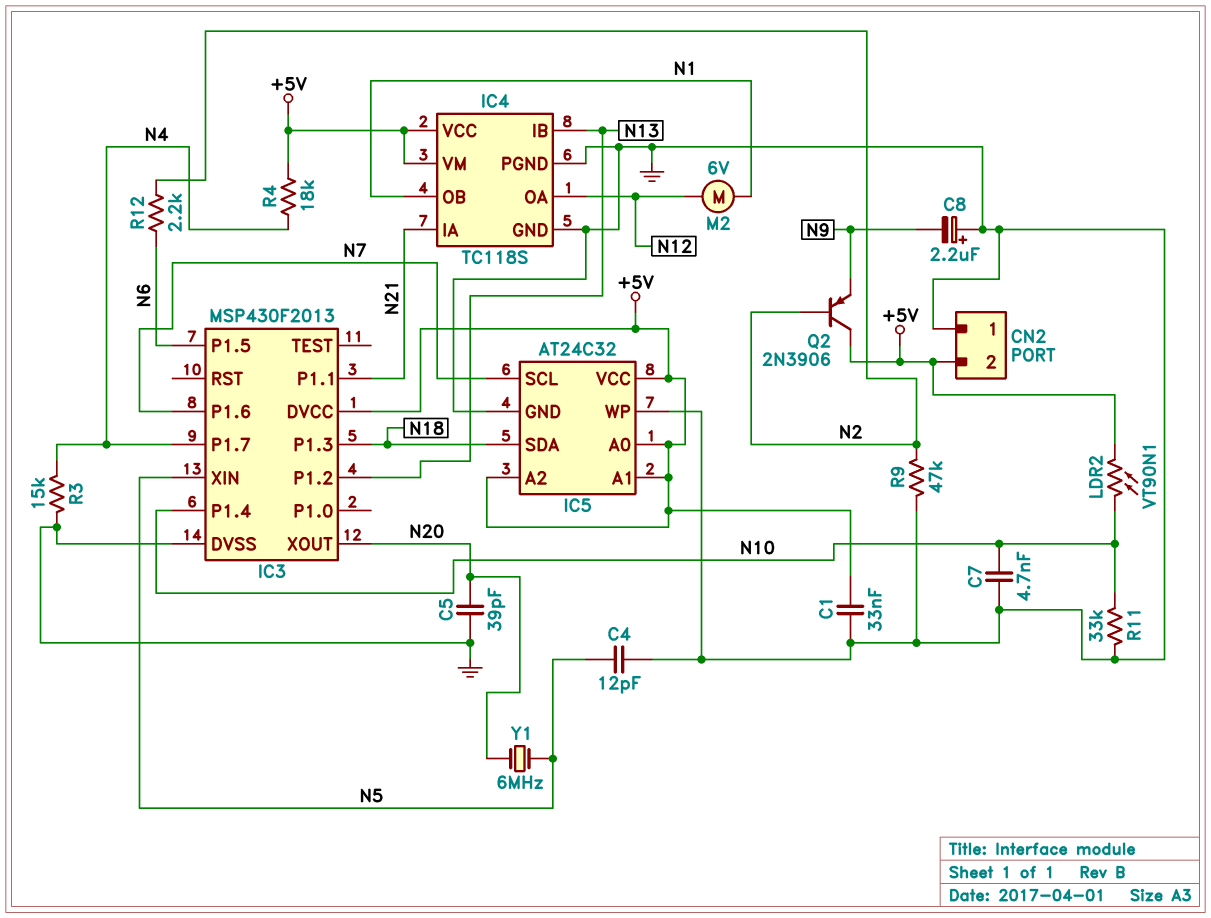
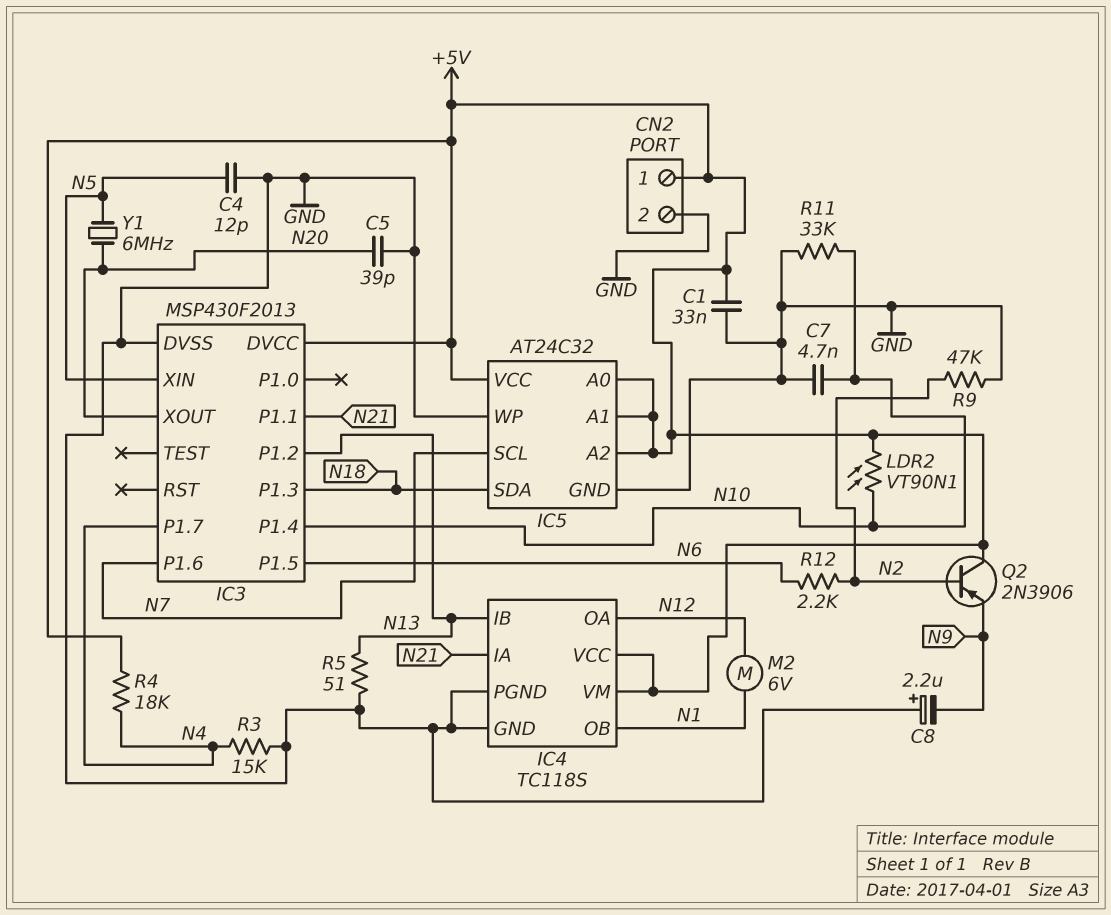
CN2 pin 1: GND -> +5V
CN2 pin 2: +5V -> GND
R5: none -> 51 (GND, N13)

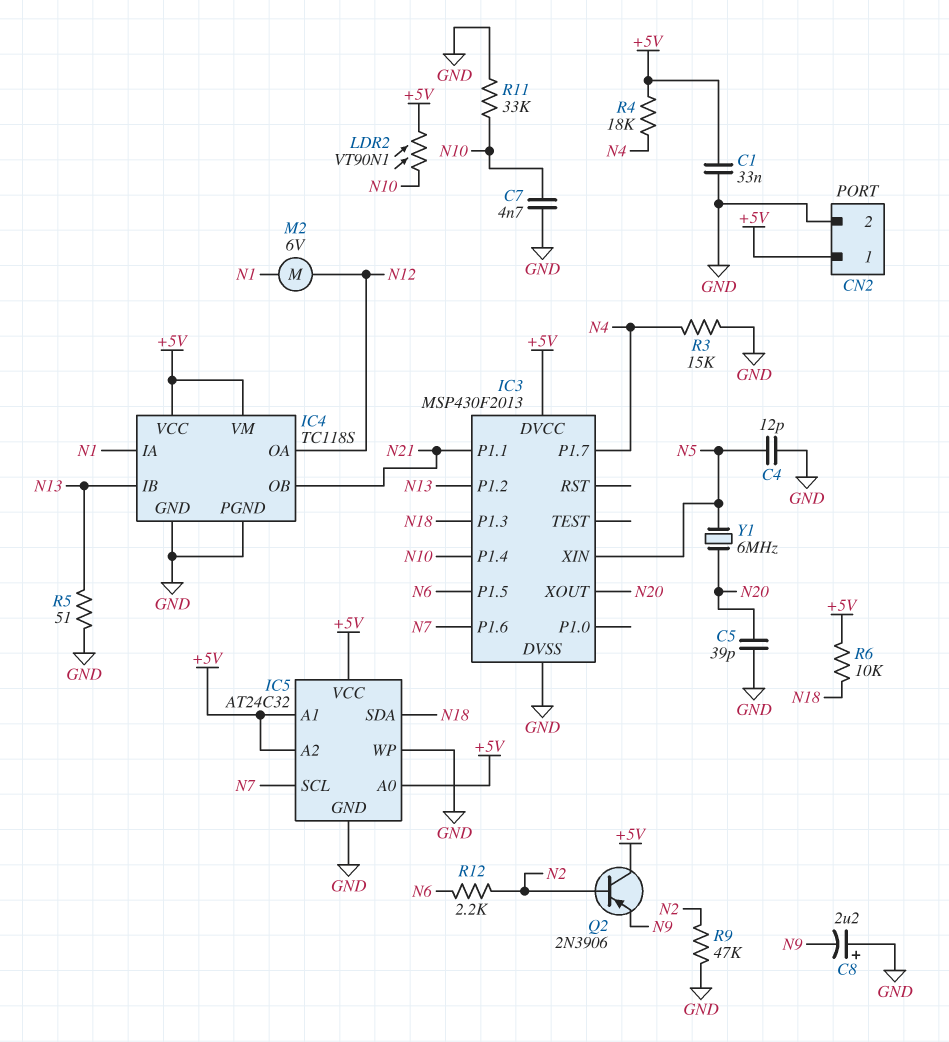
IC4 pin IA: N21 -> N1
IC4 pin OB: N1 -> N21
R6: none -> 10k (+5V, N18)

